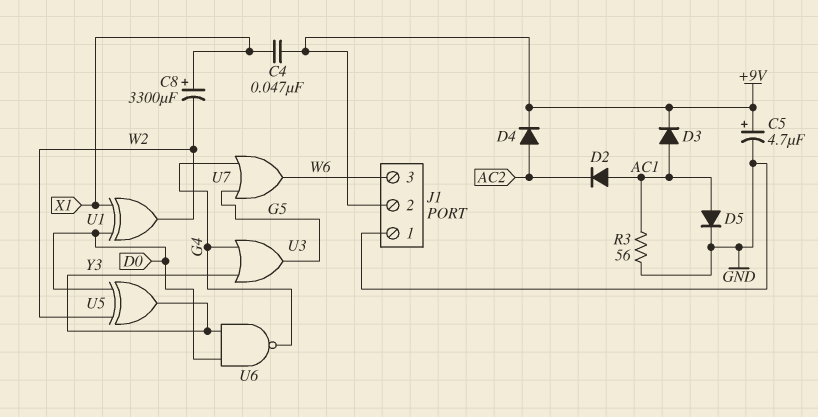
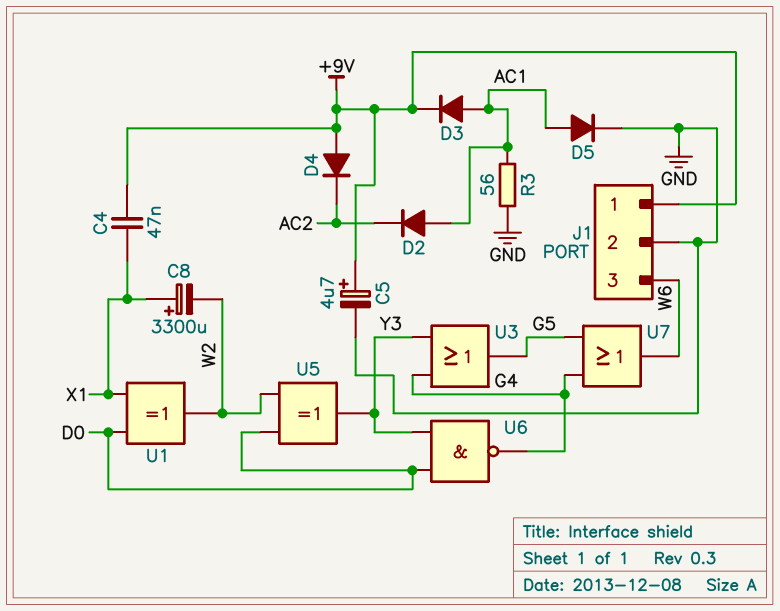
D4: diode (A AC2, K +9V) -> diode (A +9V, K AC2)
J1 pin 1: GND -> +9V
J1 pin 2: +9V -> GND

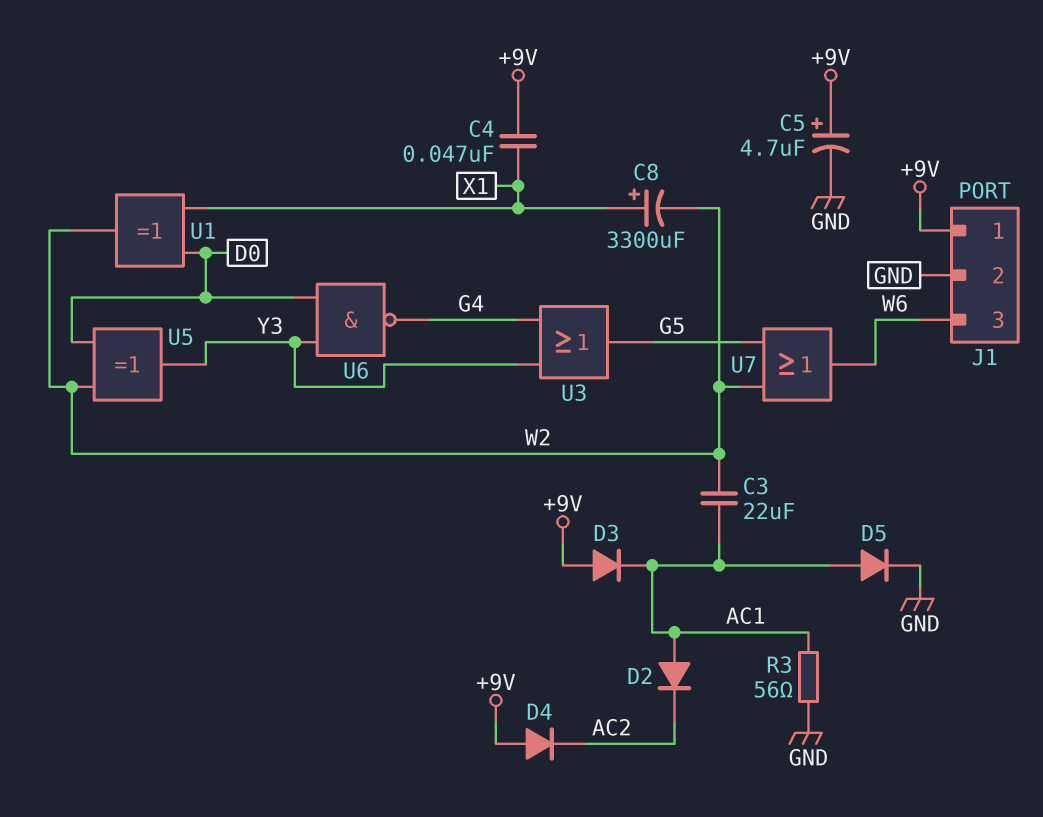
C3: none -> 22uF (AC1, W2)
D3: diode (A AC1, K +9V) -> diode (A +9V, K AC1)
U7: OR (in G4, in G5, out W6) -> OR (in G5, in W2, out W6)

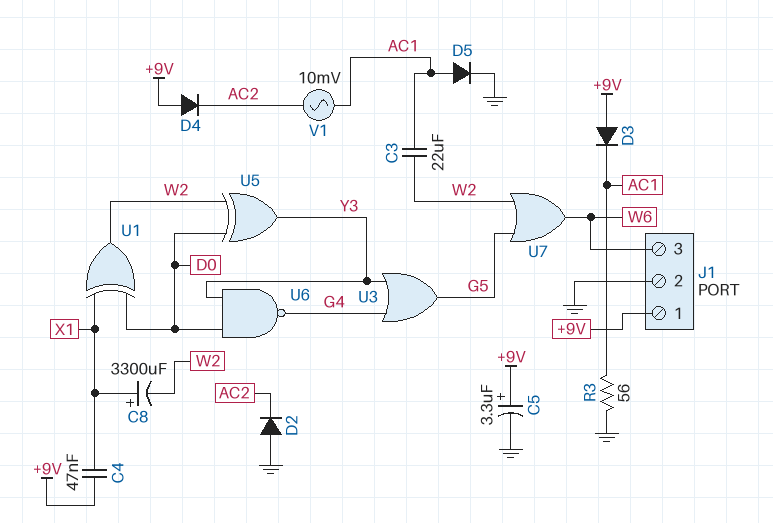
C5: 4.7uF (plus +9V, minus GND) -> 3.3uF (plus +9V, minus GND)
D2: diode (A AC1, K AC2) -> diode (A GND, K AC2)
V1: none -> AC 10mV (AC1, AC2)

